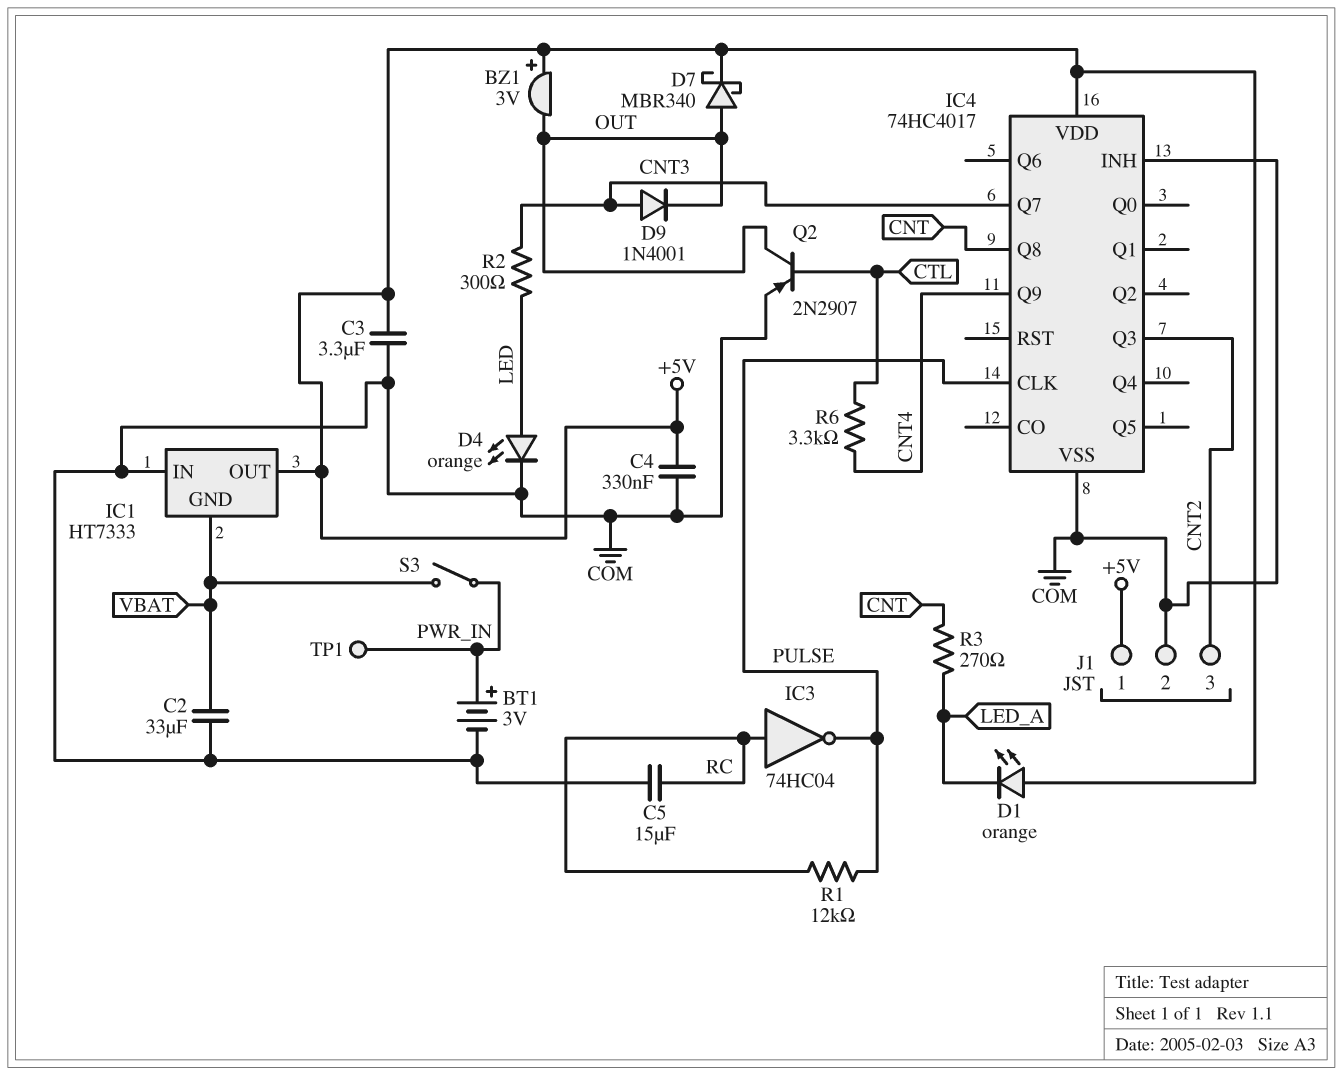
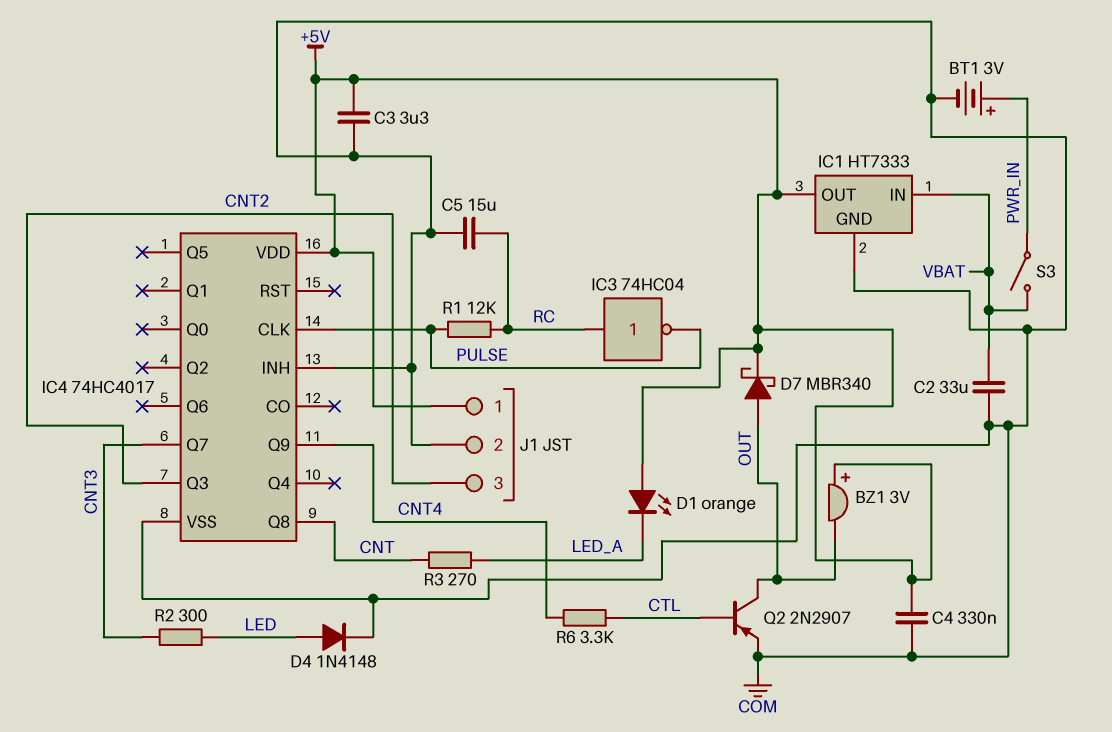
D4: LED orange (A LED, K COM) -> diode 1N4148 (A LED, K COM)
D9: diode 1N4001 (A CNT3, K OUT) -> none
IC1 pin GND: VBAT -> COM
IC1 pin IN: COM -> VBAT
TP1: test point (PWR_IN) -> none

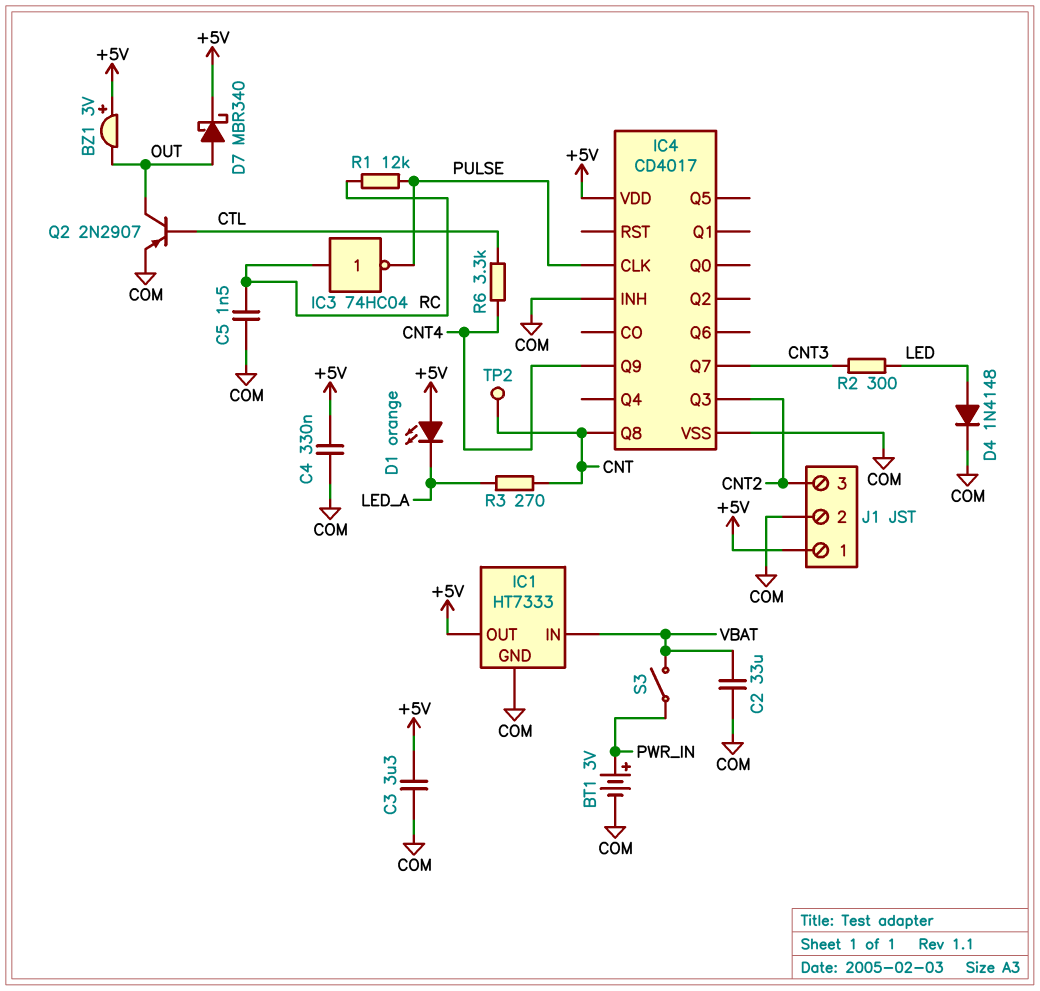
C5: 15uF (COM, RC) -> 1.5nF (COM, RC)
IC4: 74HC4017 -> CD4017
TP2: none -> test point (CNT)

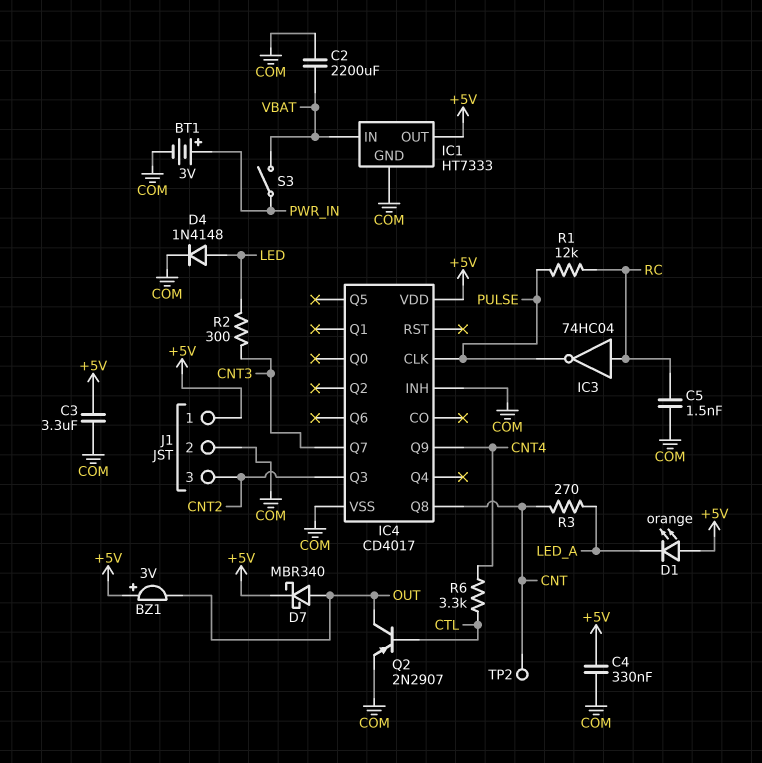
C2: 33uF (COM, VBAT) -> 2200uF (COM, VBAT)

